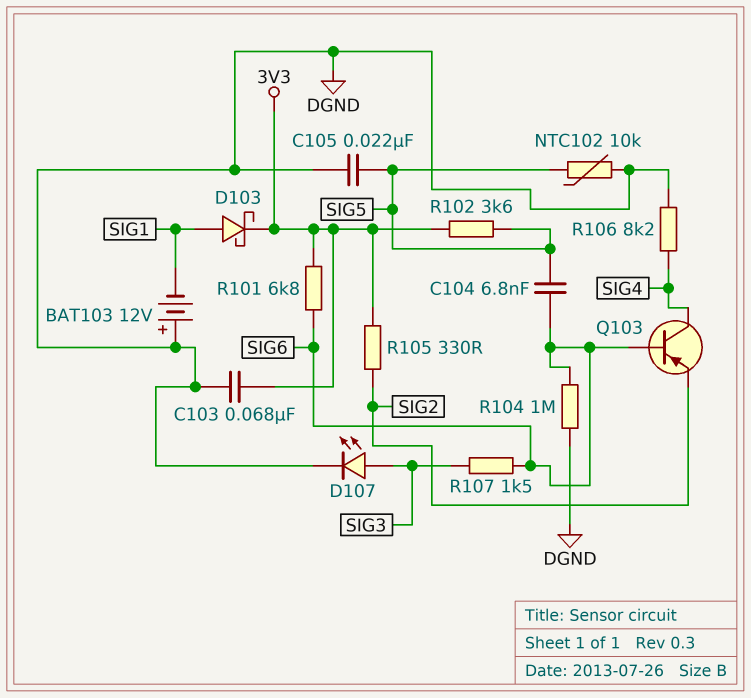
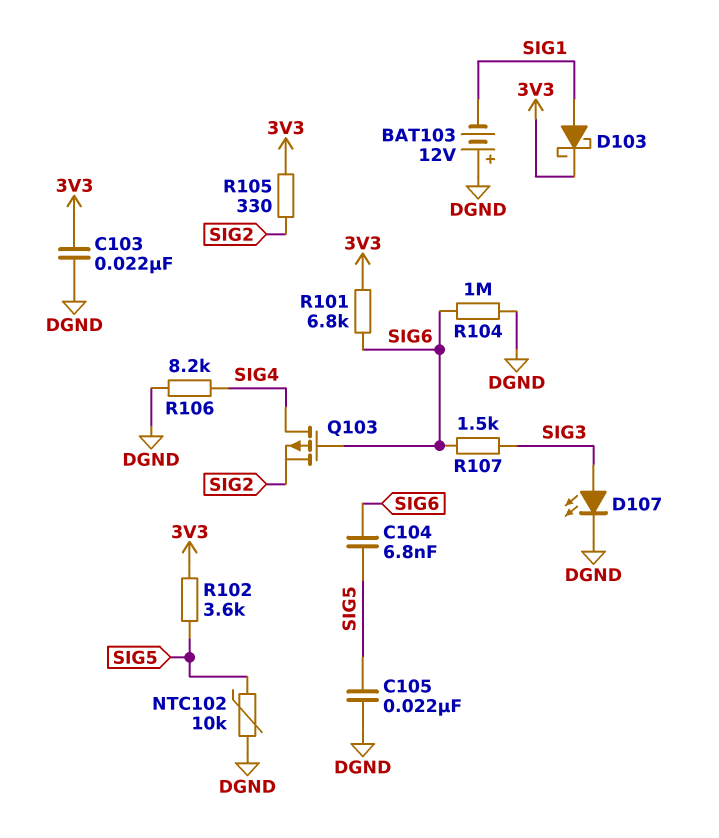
C103: 68nF (3V3, DGND) -> 22nF (3V3, DGND)
Q103: PNP (B SIG6, C SIG4, E SIG2) -> PMOS (G SIG6, D SIG4, S SIG2)

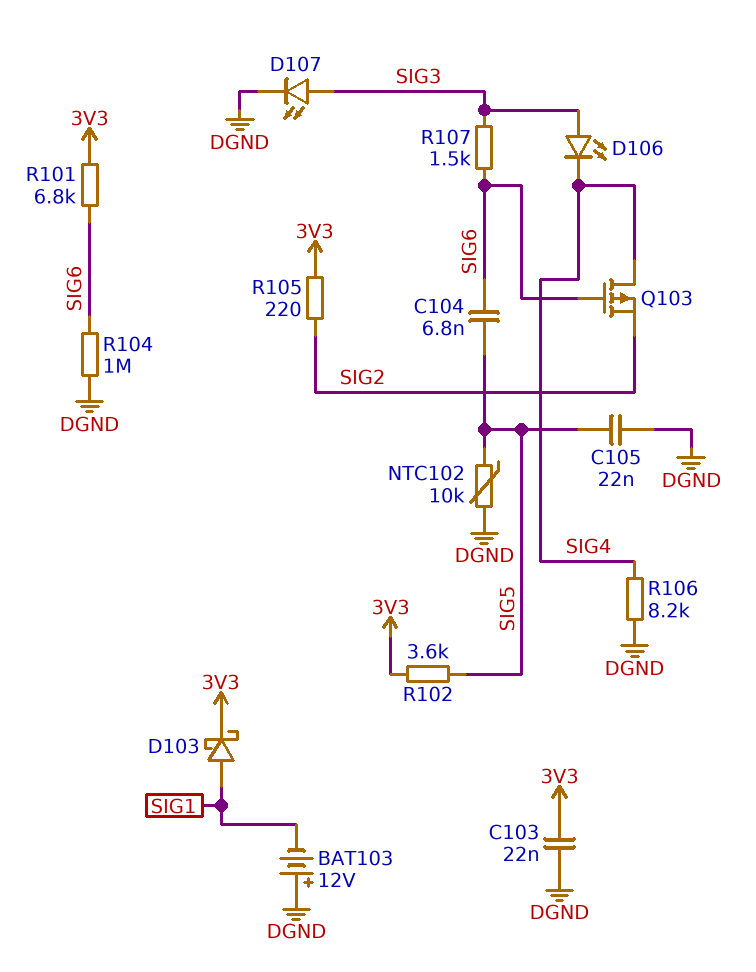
D106: none -> LED (A SIG3, K SIG4)
R105: 330 (3V3, SIG2) -> 220 (3V3, SIG2)

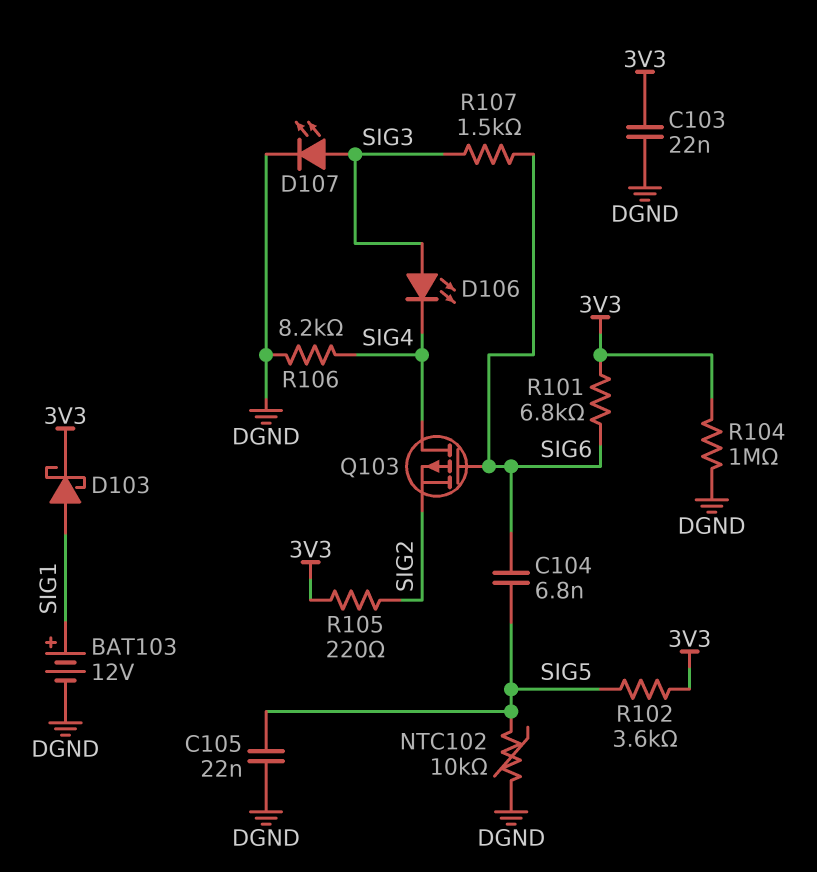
BAT103: 12V (plus DGND, minus SIG1) -> 12V (plus SIG1, minus DGND)
R104: 1M (DGND, SIG6) -> 1M (3V3, DGND)

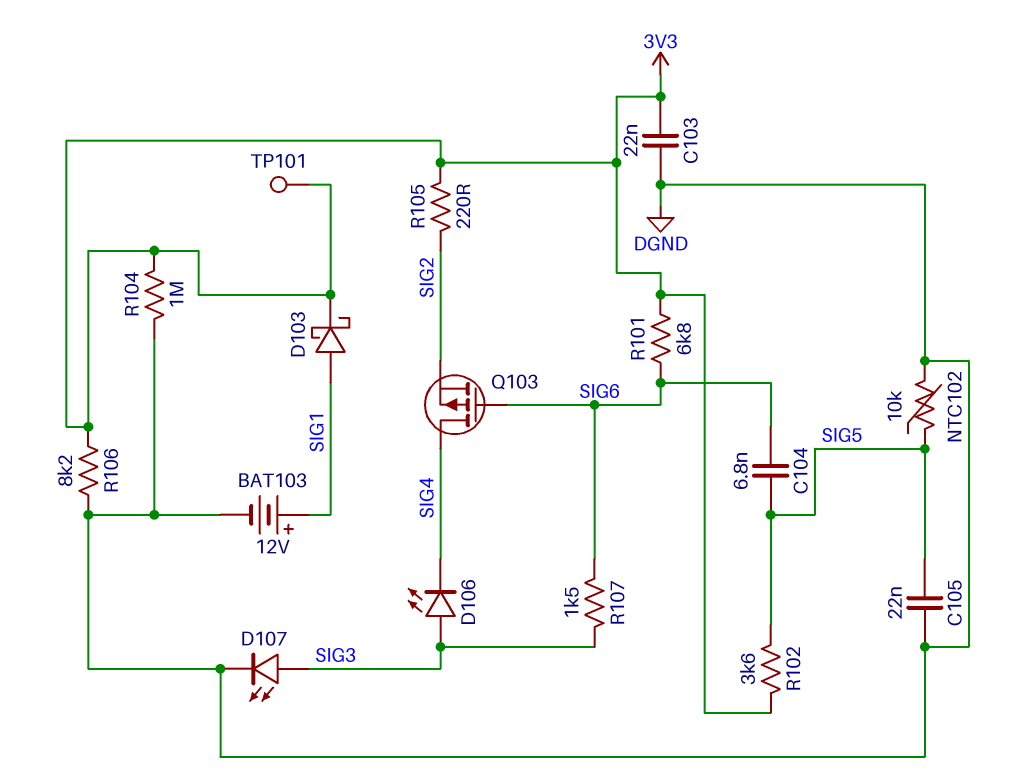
R106: 8.2k (DGND, SIG4) -> 8.2k (3V3, DGND)
TP101: none -> test point (3V3)

